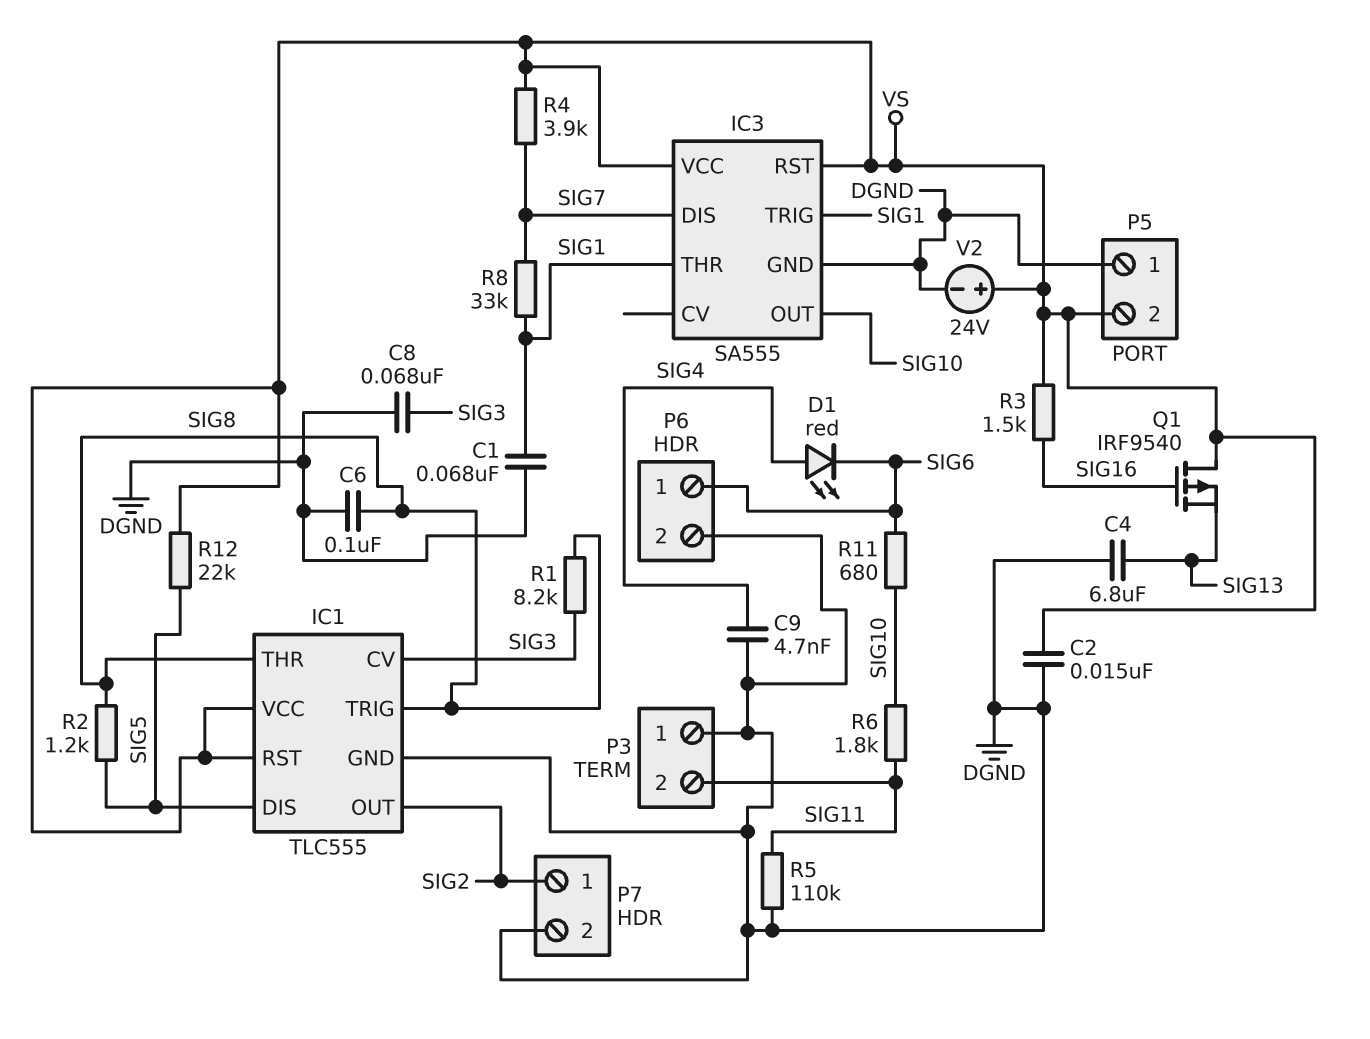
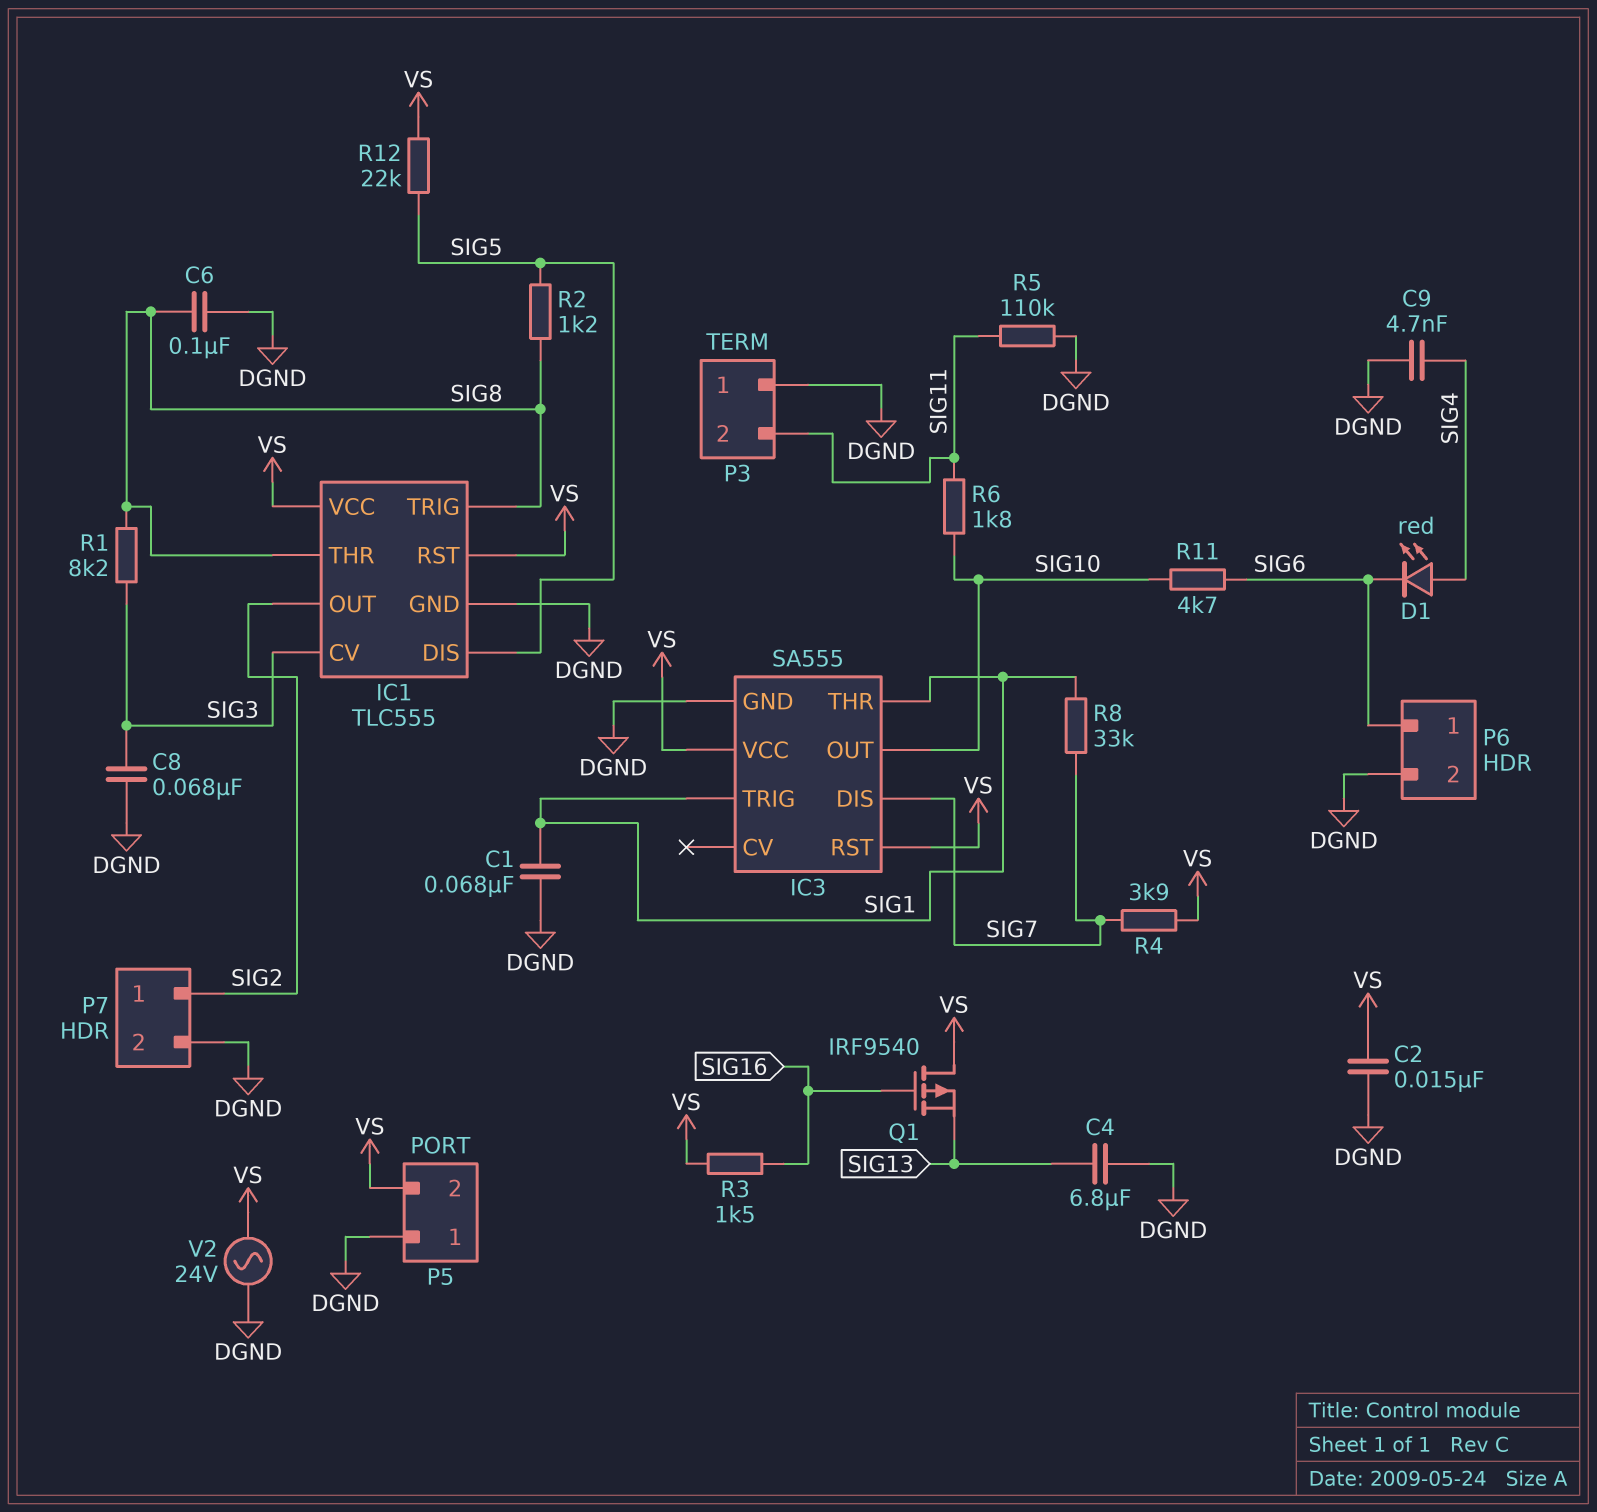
R11: 680 (SIG6, SIG10) -> 4.7k (SIG6, SIG10)
V2: 24V (plus VS, minus DGND) -> AC 24V (DGND, VS)

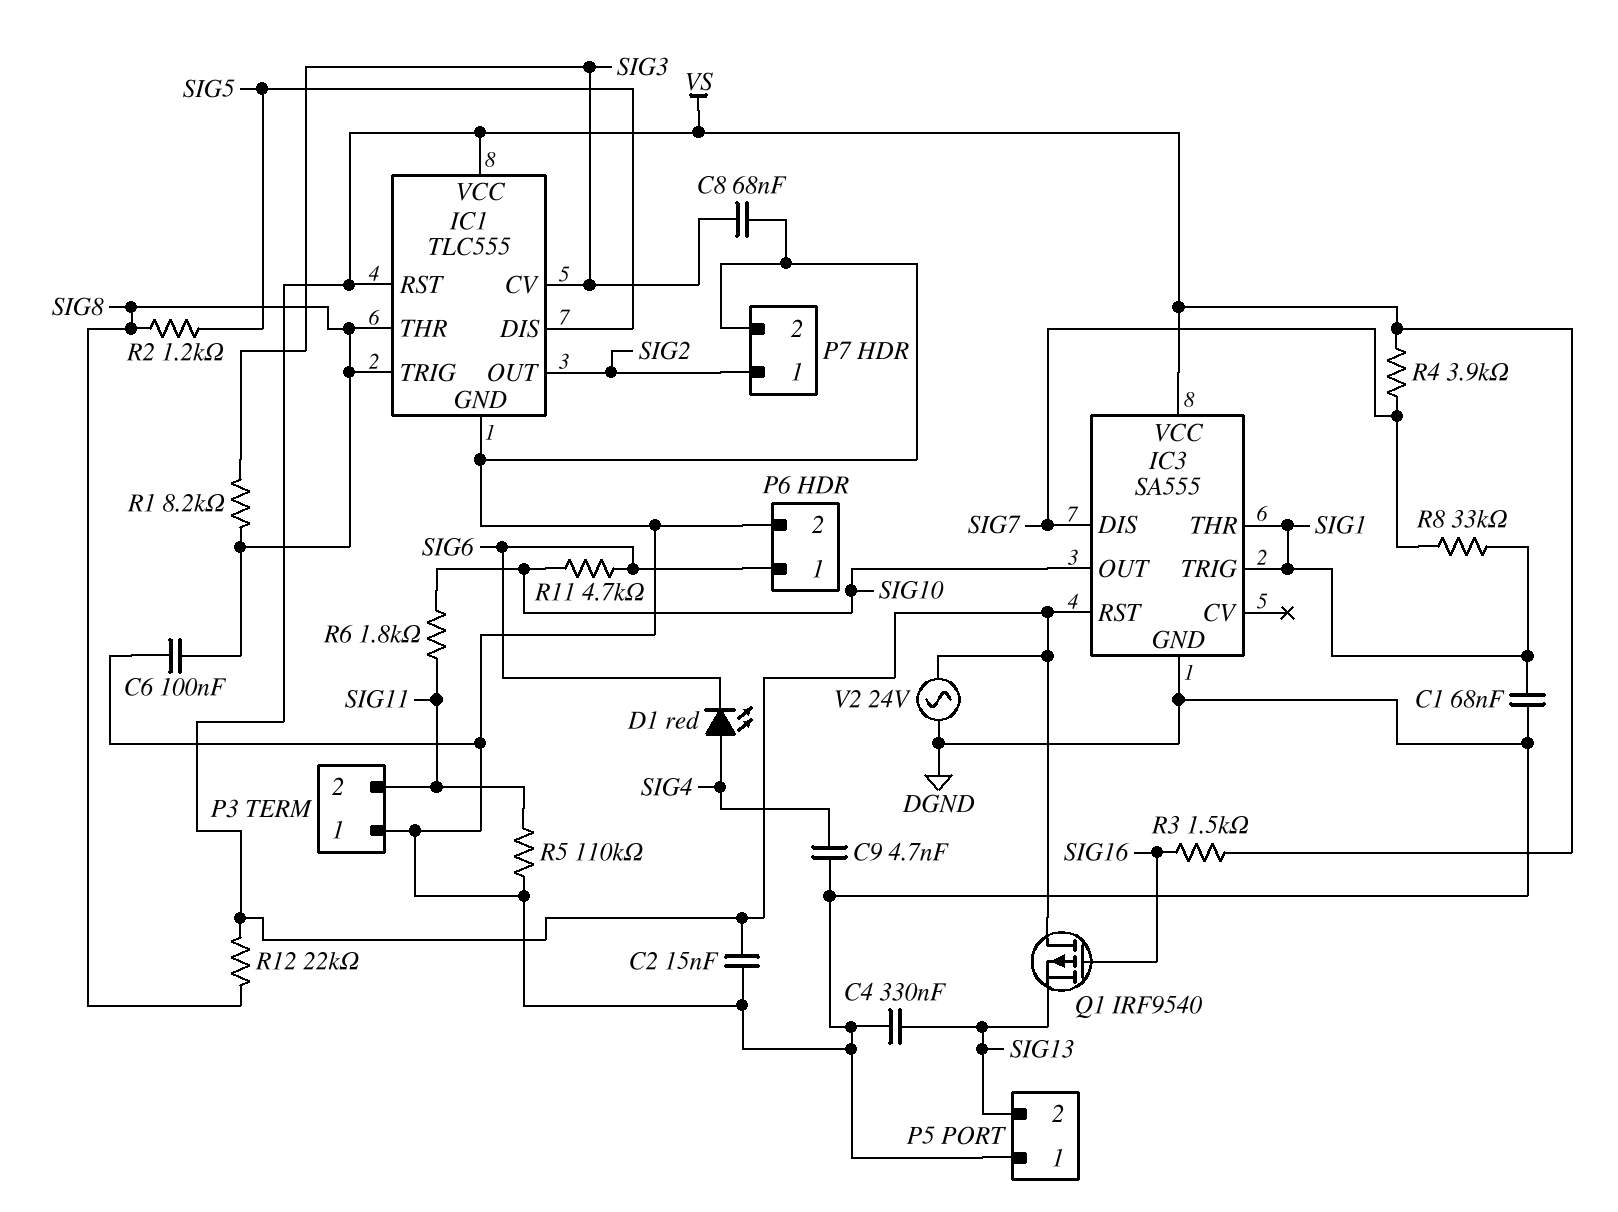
C4: 6.8uF (DGND, SIG13) -> 330nF (DGND, SIG13)
P5 pin 2: VS -> SIG13
R12: 22k (SIG5, VS) -> 22k (SIG8, VS)

